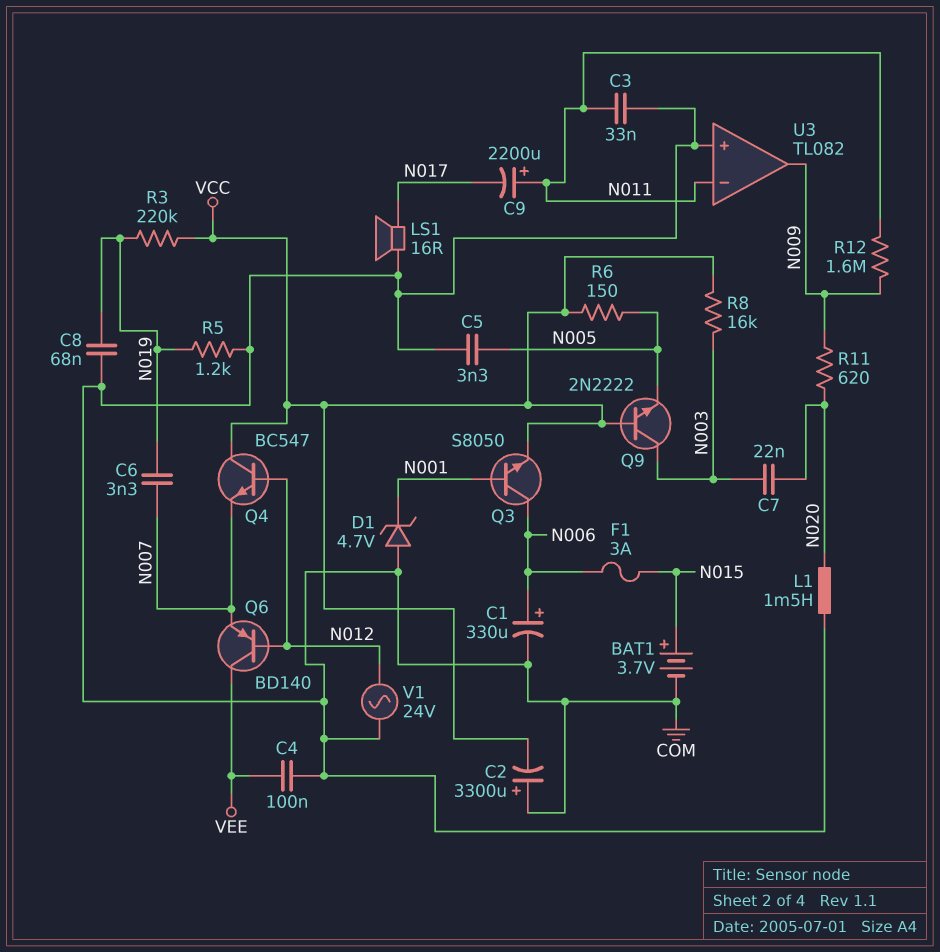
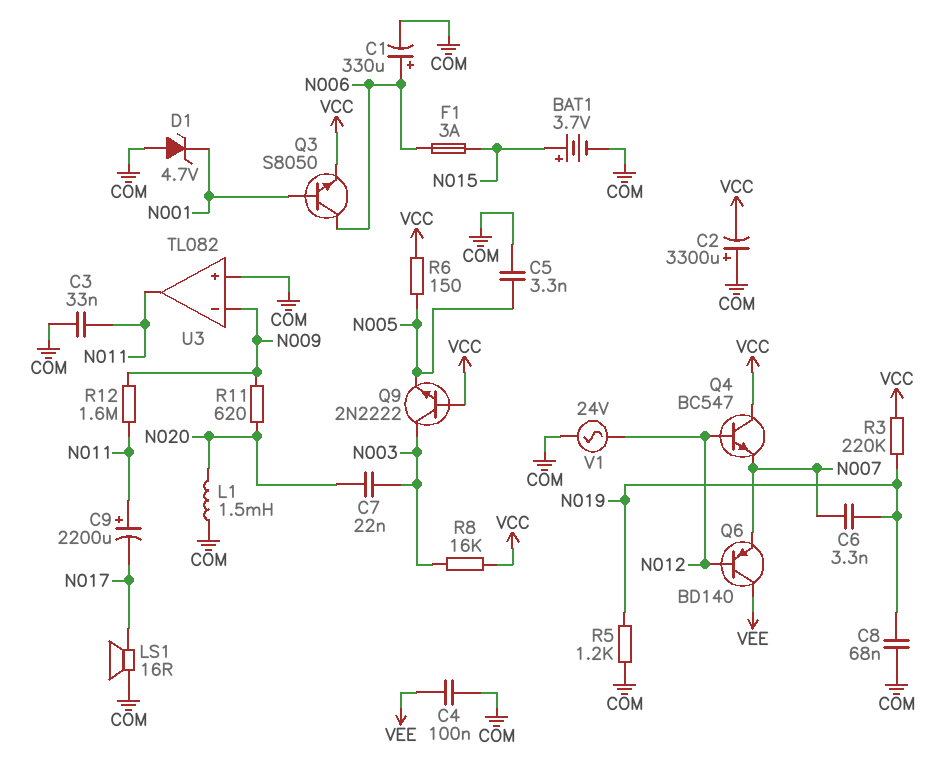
U3 pin in-: N011 -> N009
U3 pin out: N009 -> N011

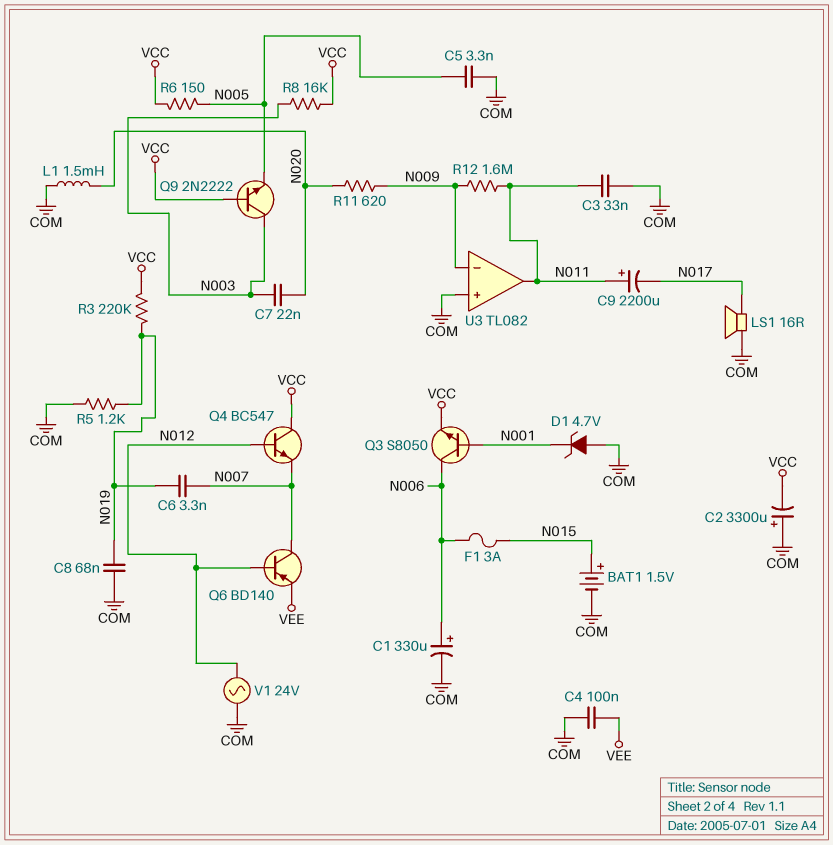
BAT1: 3.7V (plus N015, minus COM) -> 1.5V (plus N015, minus COM)
Q6: PNP BD140 (B N012, C VEE, E N007) -> PNP BD140 (B N012, C N007, E VEE)

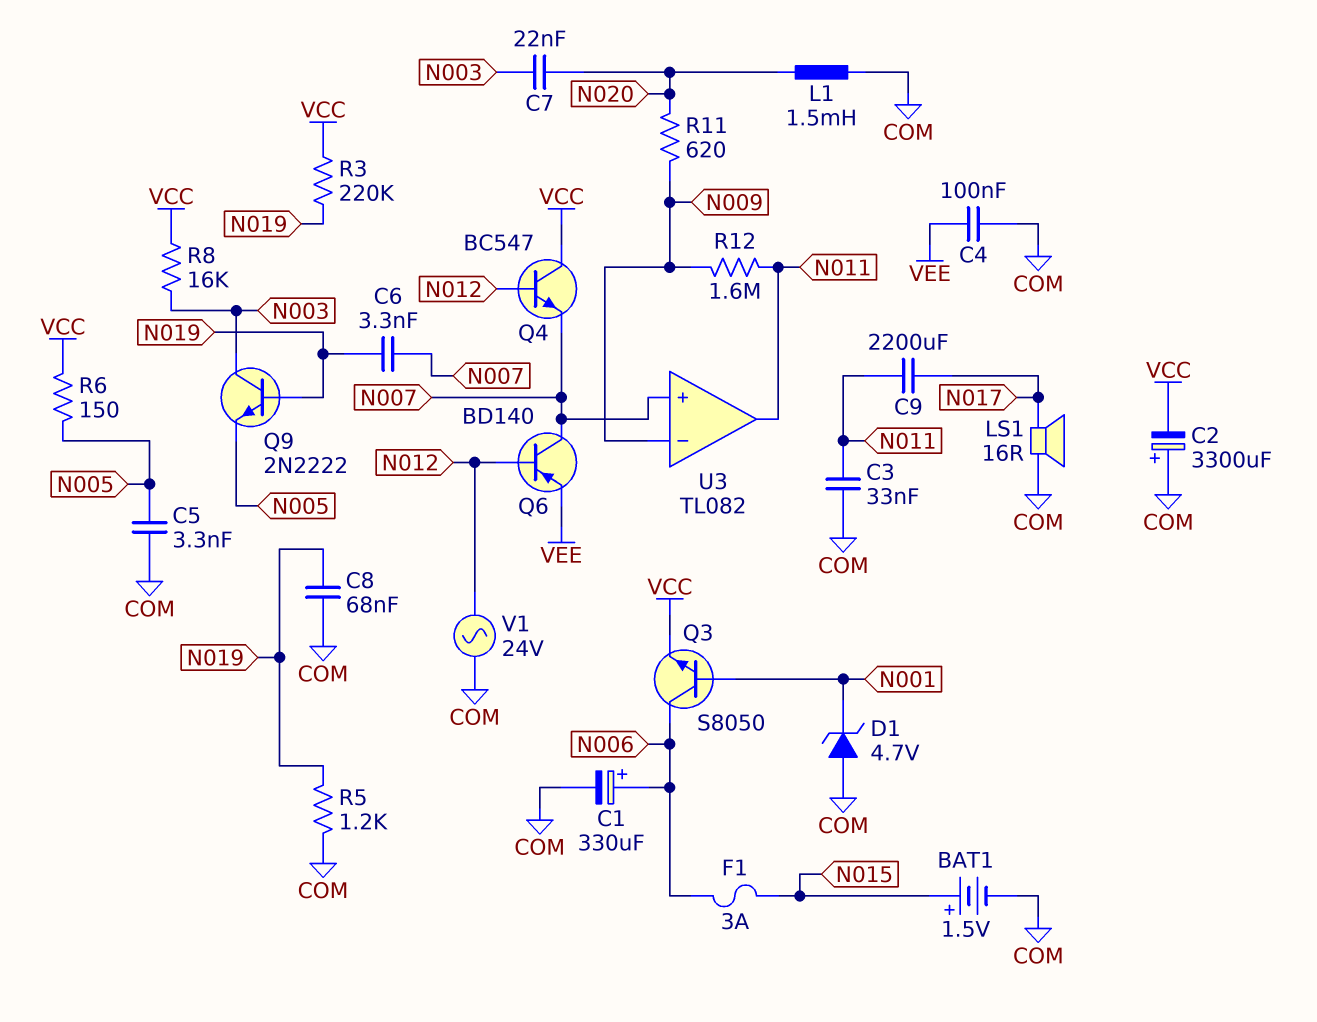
C9: 2200uF (plus N011, minus N017) -> 2200uF (N011, N017)
Q9: NPN 2N2222 (B VCC, C N003, E N005) -> NPN 2N2222 (B N019, C N003, E N005)
U3 pin in+: COM -> N007

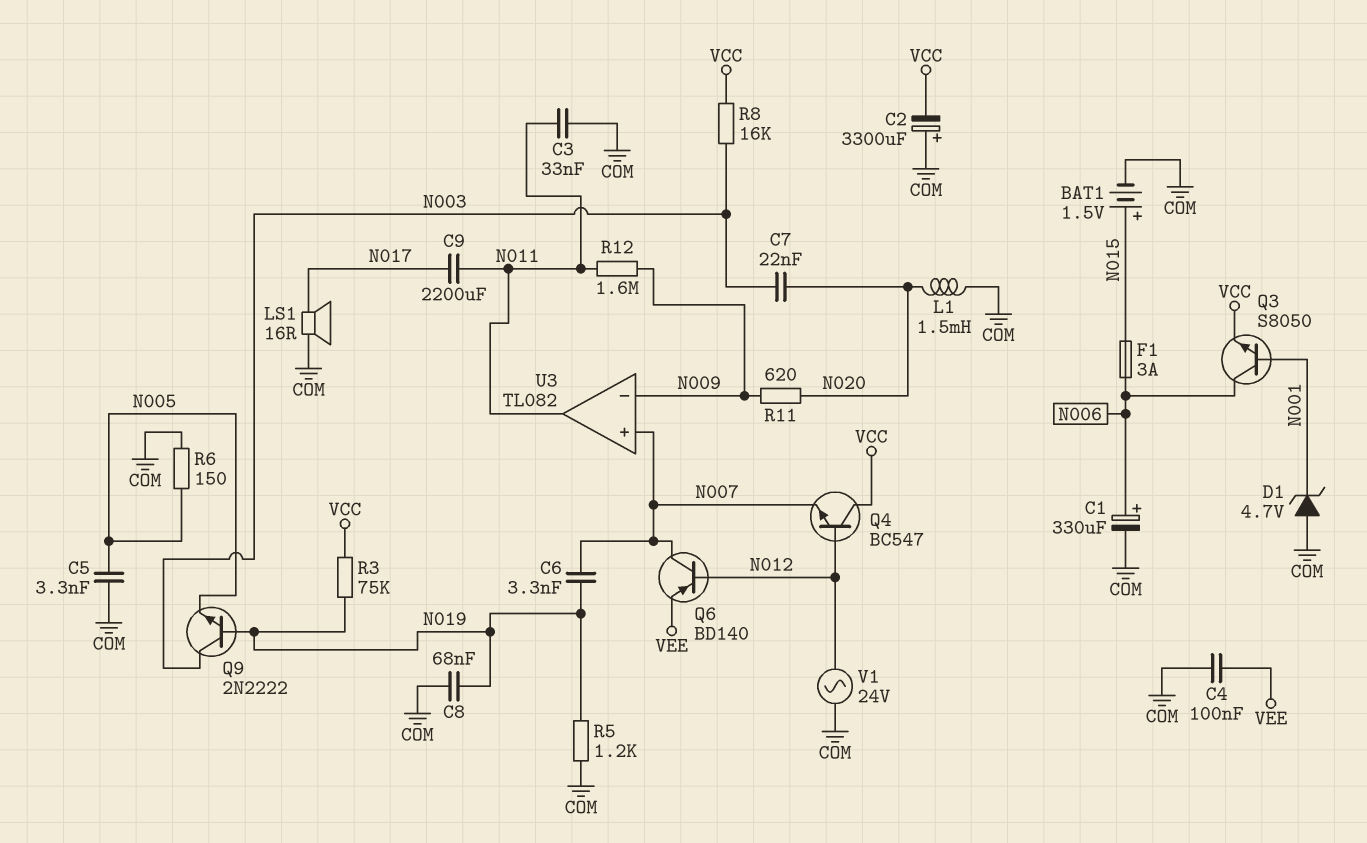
R3: 220k (N019, VCC) -> 75k (N019, VCC)
R6: 150 (N005, VCC) -> 150 (COM, N005)

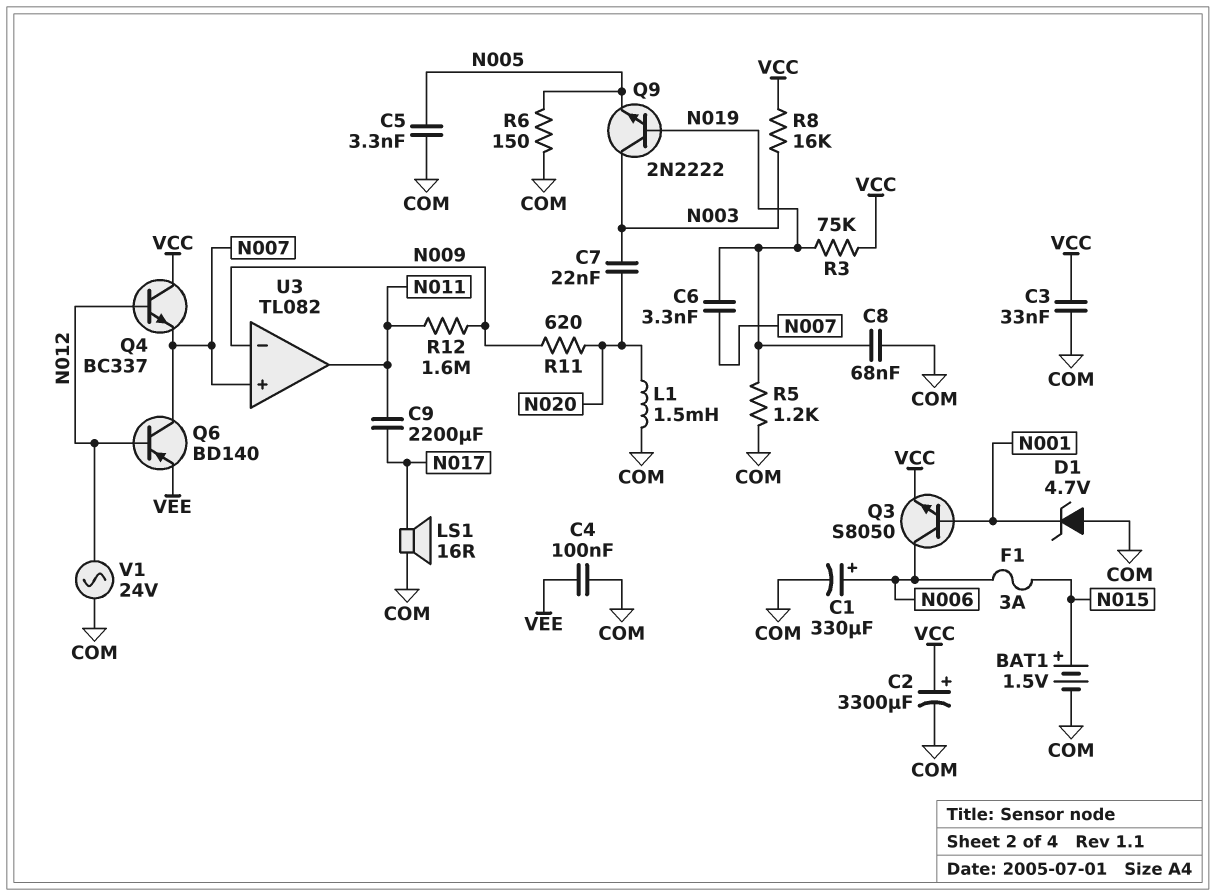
C2: 3300uF (plus COM, minus VCC) -> 3300uF (plus VCC, minus COM)
C3: 33nF (COM, N011) -> 33nF (COM, VCC)
Q4: NPN BC547 (B N012, C VCC, E N007) -> NPN BC337 (B N012, C VCC, E N007)

